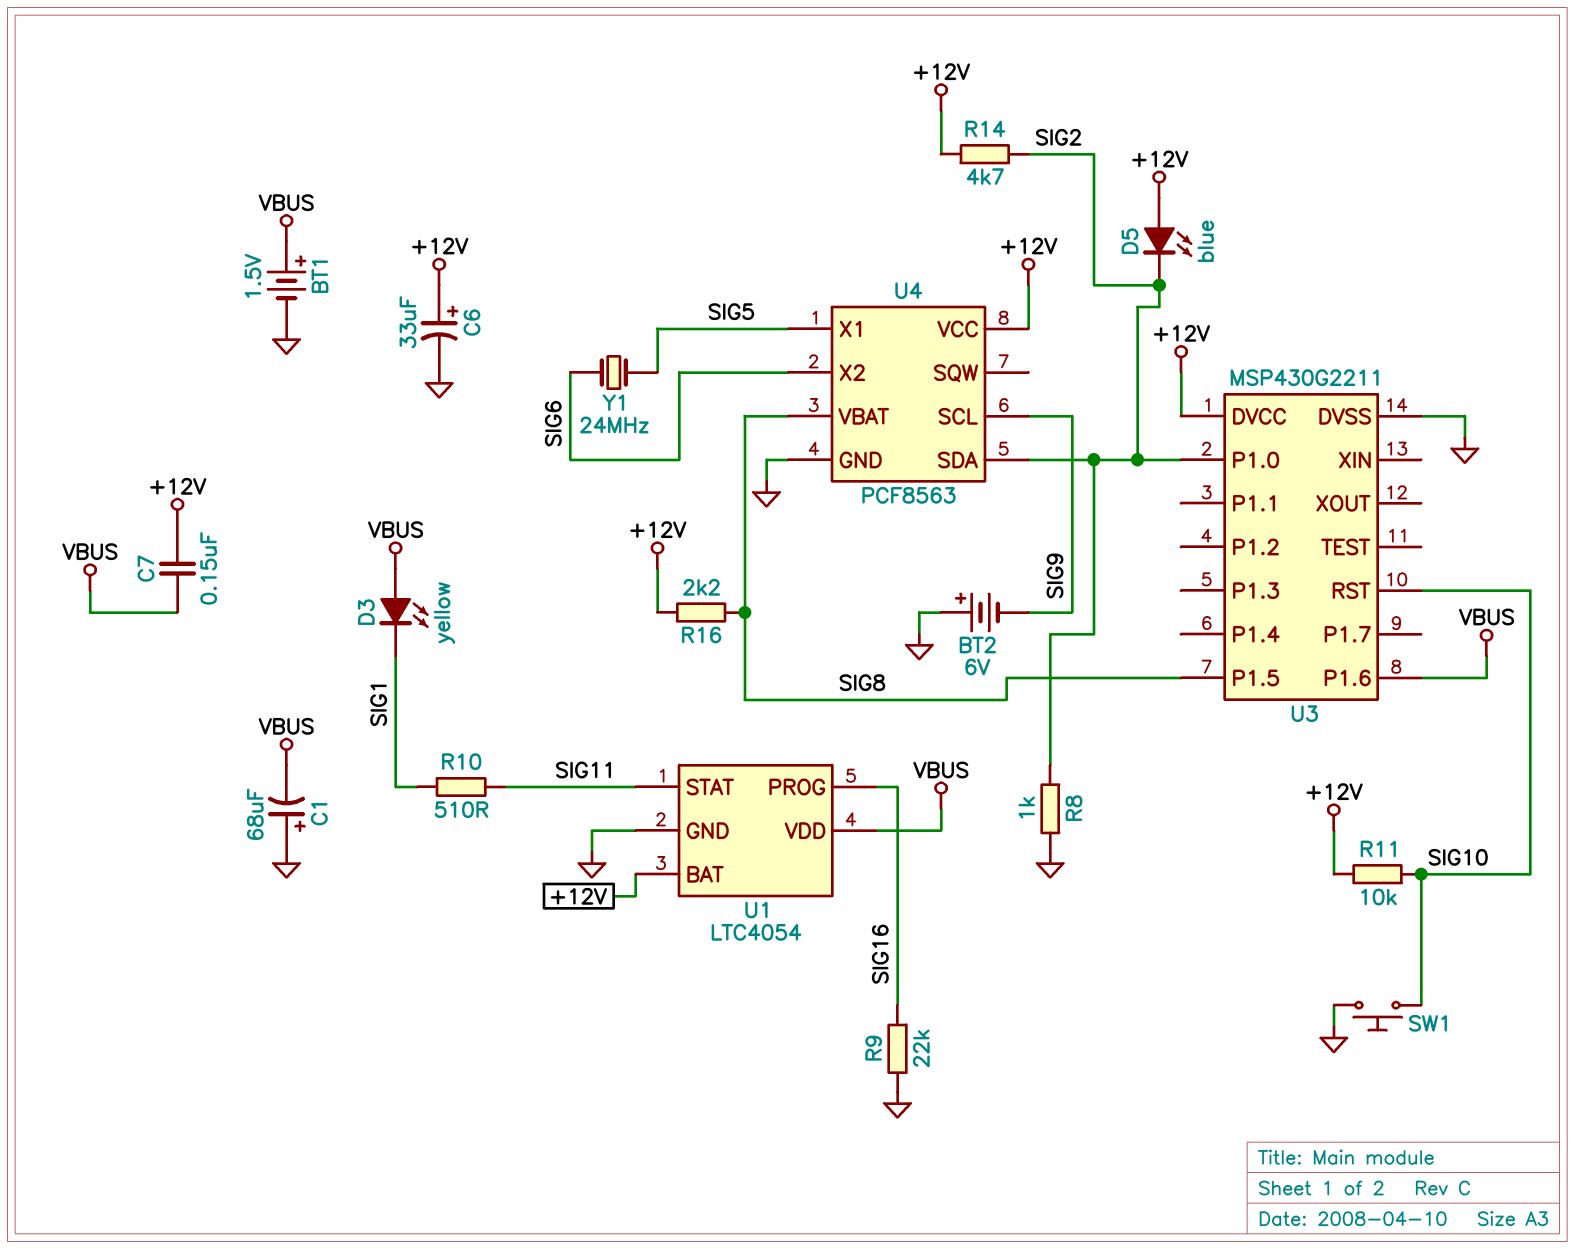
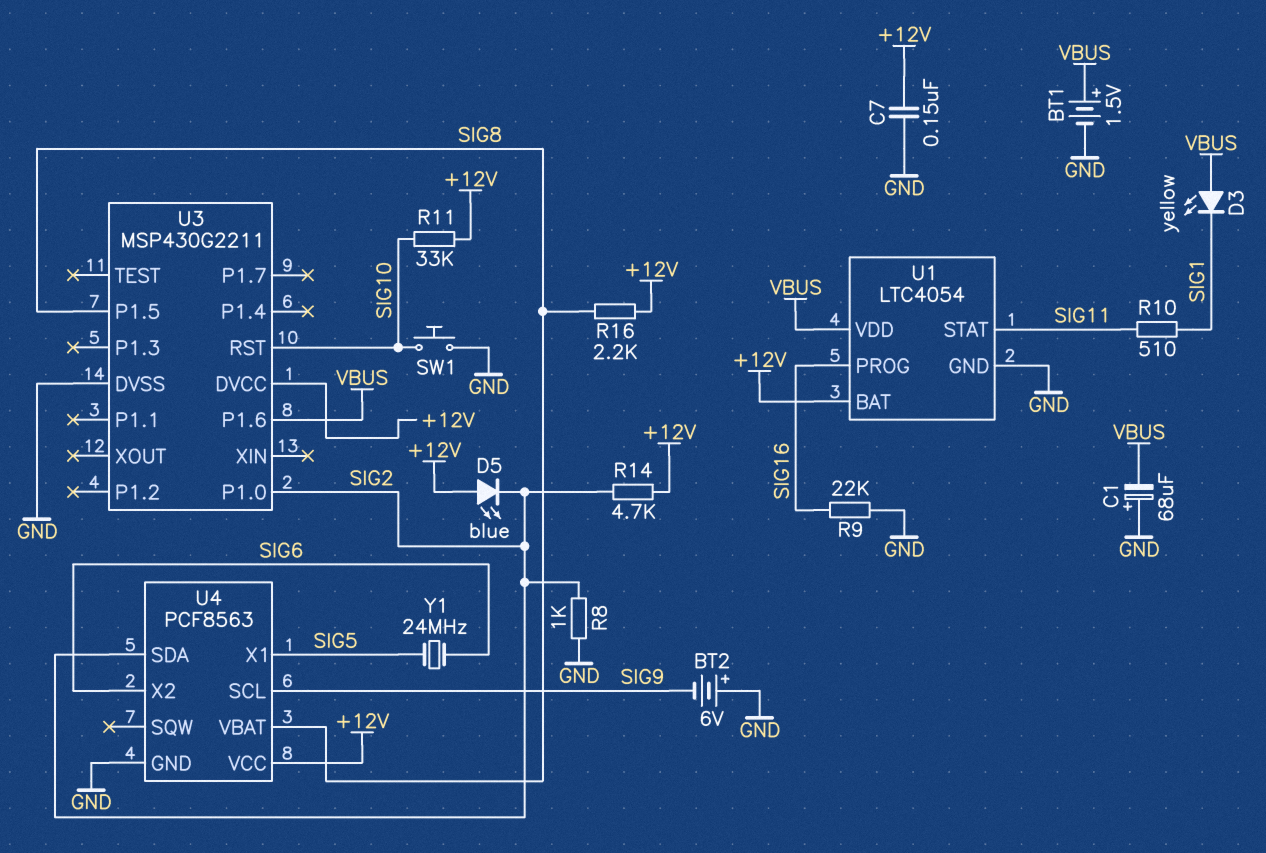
C6: 33uF (plus +12V, minus GND) -> none
C7: 150nF (+12V, VBUS) -> 150nF (+12V, GND)
R11: 10k (+12V, SIG10) -> 33k (+12V, SIG10)

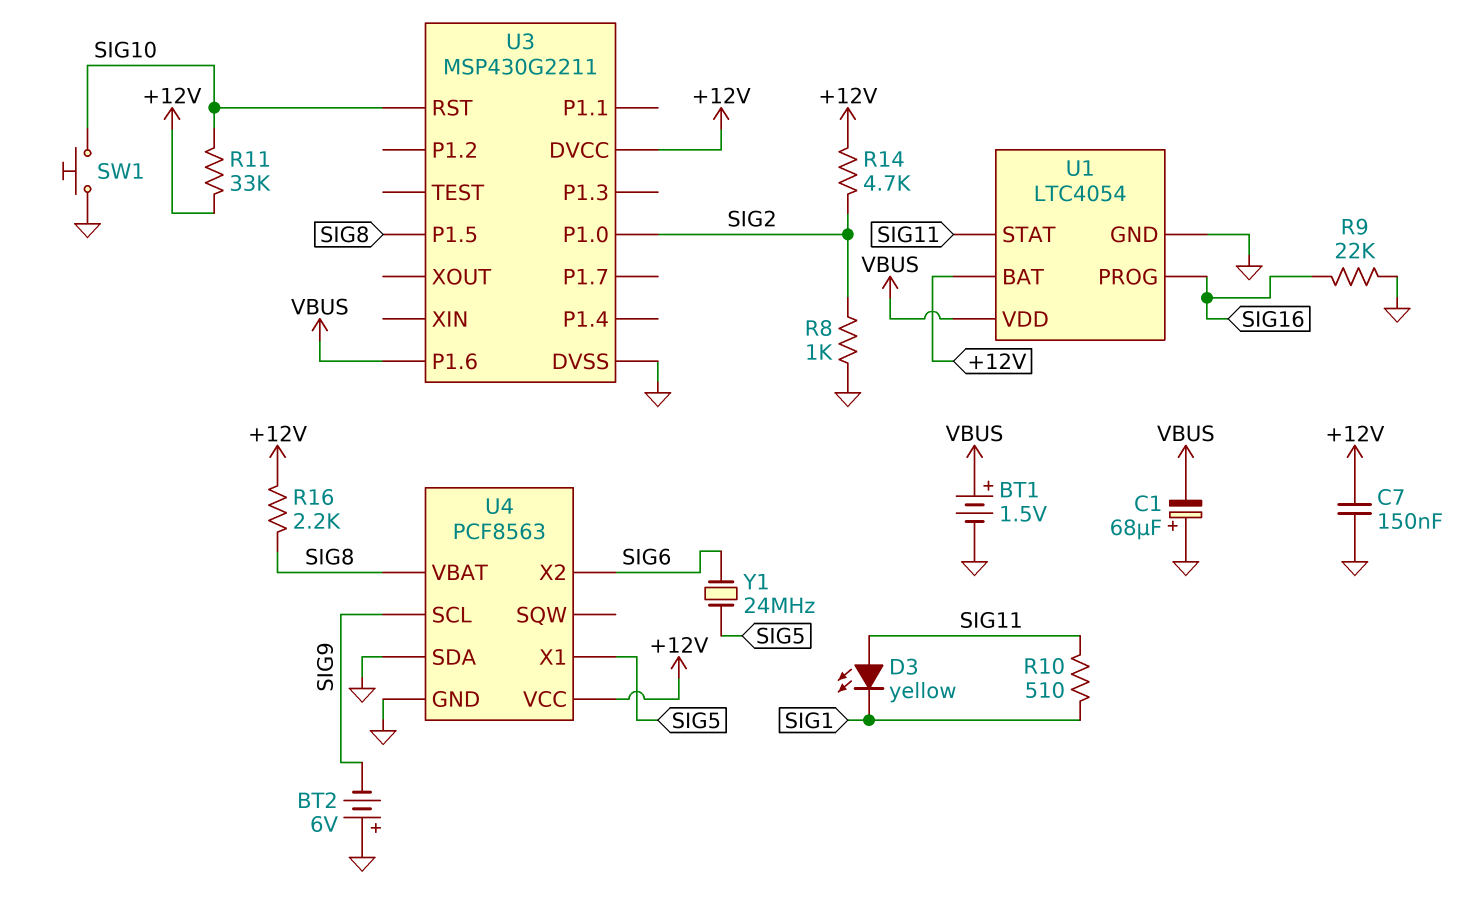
D3: LED yellow (A VBUS, K SIG1) -> LED yellow (A SIG11, K SIG1)
D5: LED blue (A +12V, K SIG2) -> none
U4 pin SDA: SIG2 -> GND

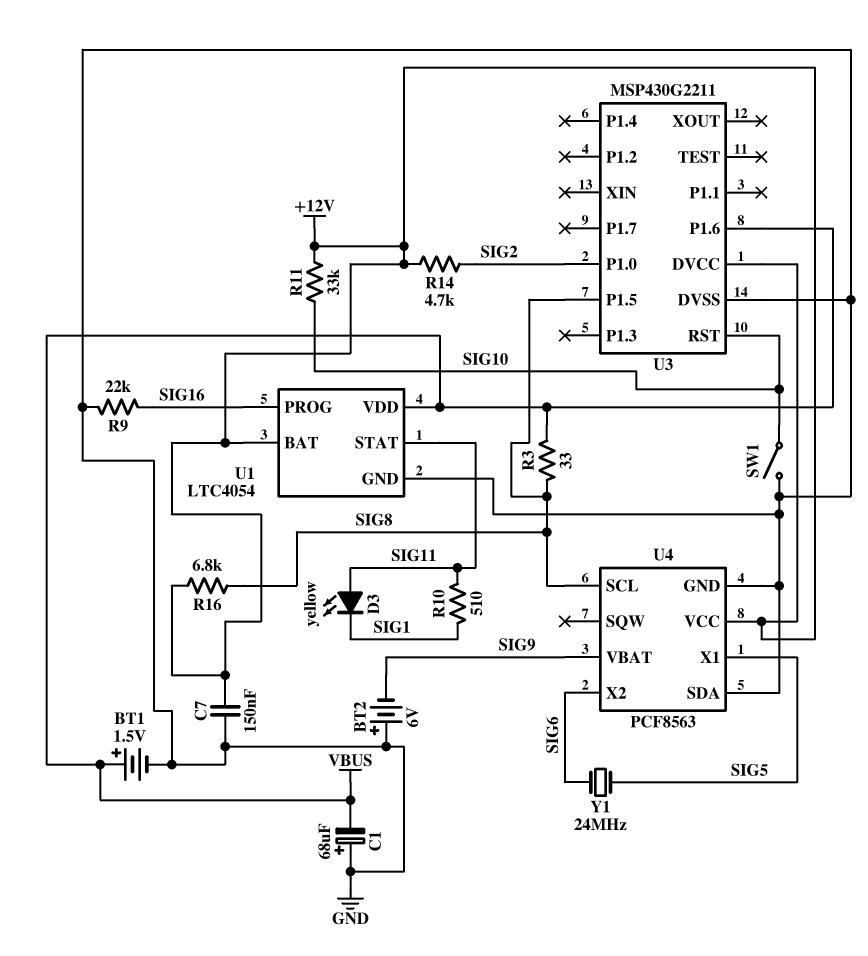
R3: none -> 33 (SIG8, VBUS)
R8: 1k (GND, SIG2) -> none
R16: 2.2k (+12V, SIG8) -> 6.8k (+12V, SIG8)
SW1: button (GND, SIG10) -> switch (GND, SIG10)
U4 pin SCL: SIG9 -> SIG8
U4 pin VBAT: SIG8 -> SIG9

